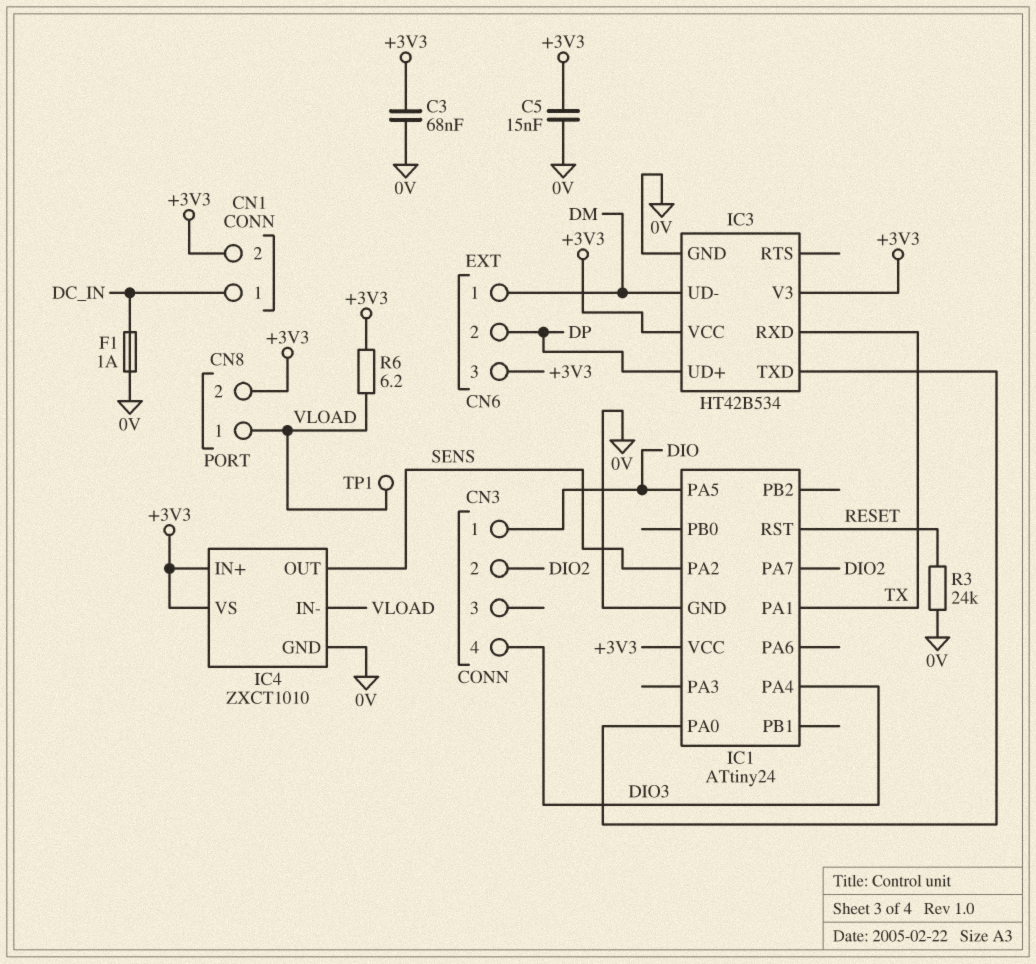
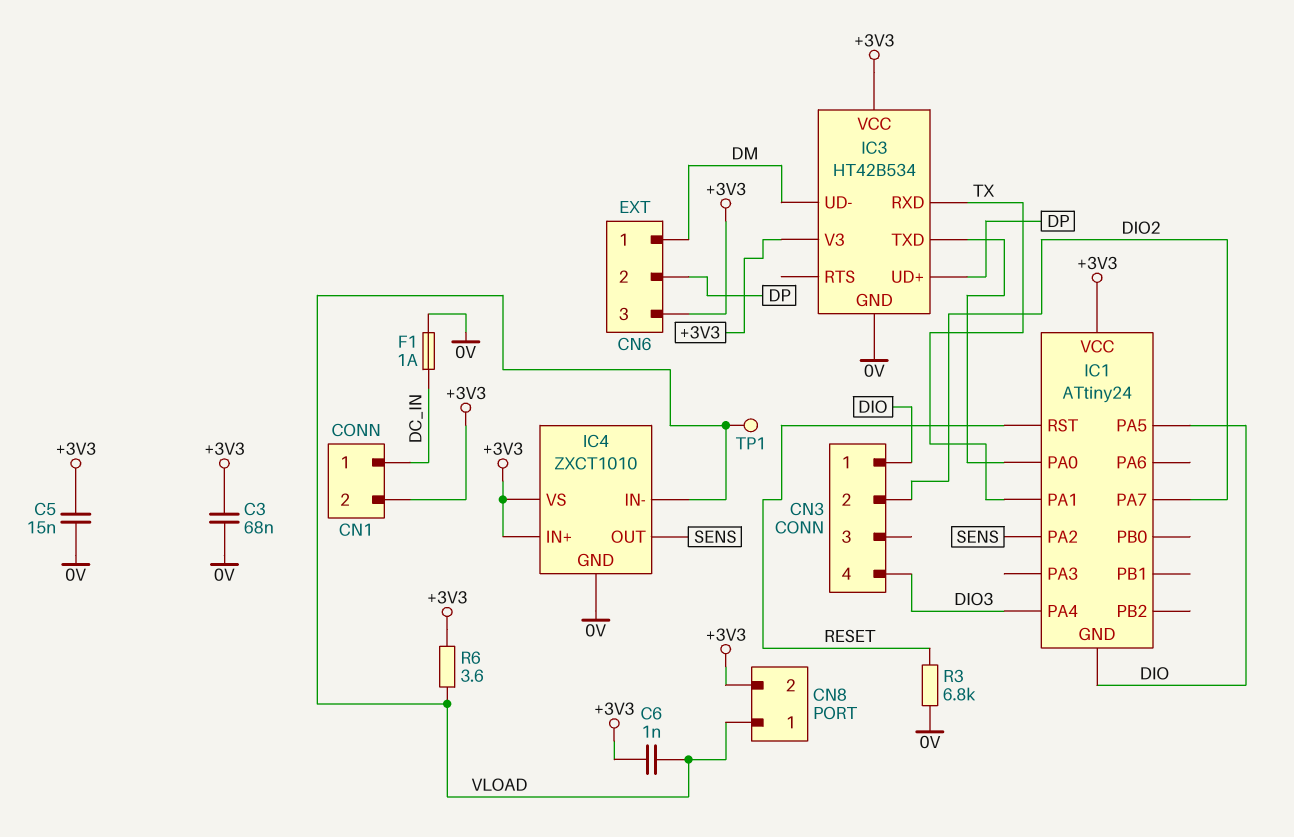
C6: none -> 1nF (+3V3, VLOAD)
IC1 pin GND: 0V -> DIO
R3: 24k (0V, RESET) -> 6.8k (0V, RESET)
R6: 6.2 (+3V3, VLOAD) -> 3.6 (+3V3, VLOAD)

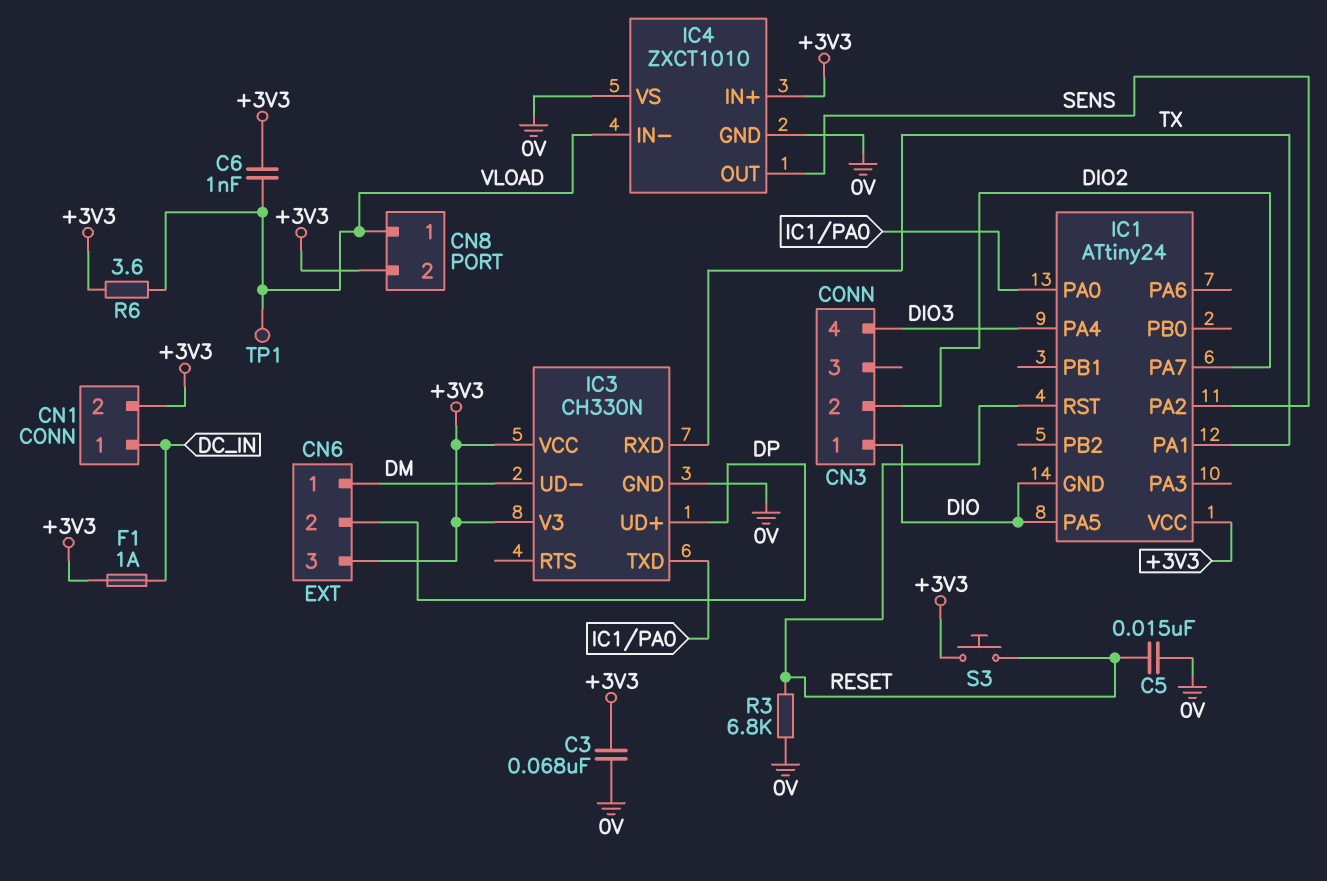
C5: 15nF (+3V3, 0V) -> 15nF (0V, RESET)
F1: 1A (0V, DC_IN) -> 1A (+3V3, DC_IN)
IC3: HT42B534 -> CH330N
IC4 pin VS: +3V3 -> 0V
S3: none -> button (+3V3, RESET)

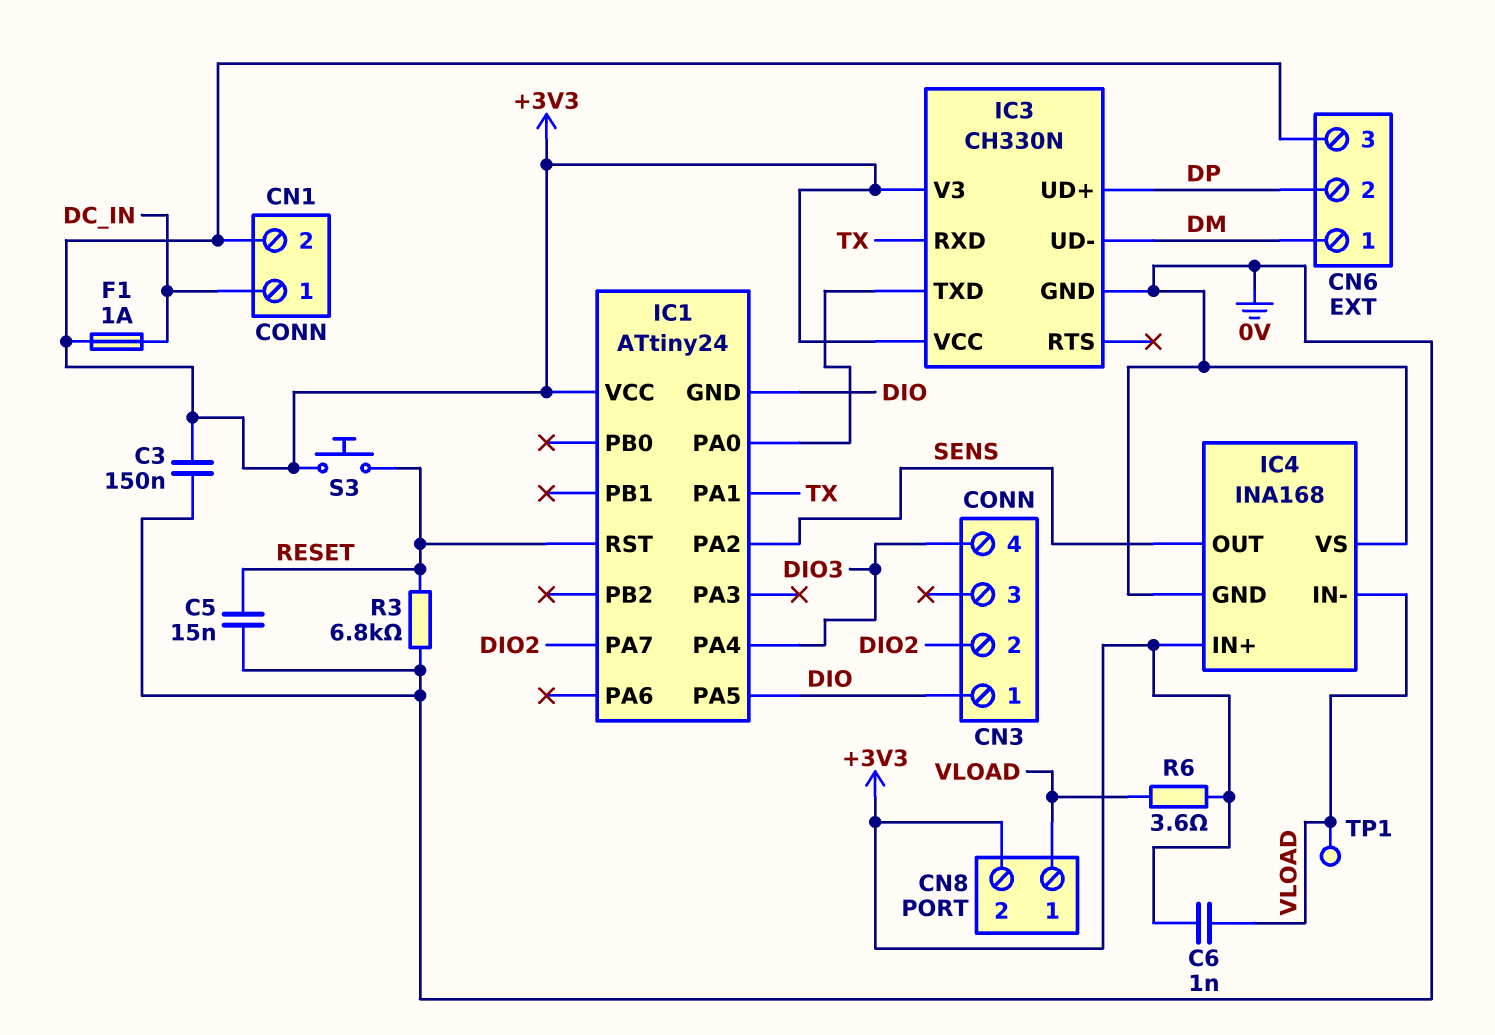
C3: 68nF (+3V3, 0V) -> 150nF (+3V3, 0V)
IC4: ZXCT1010 -> INA168

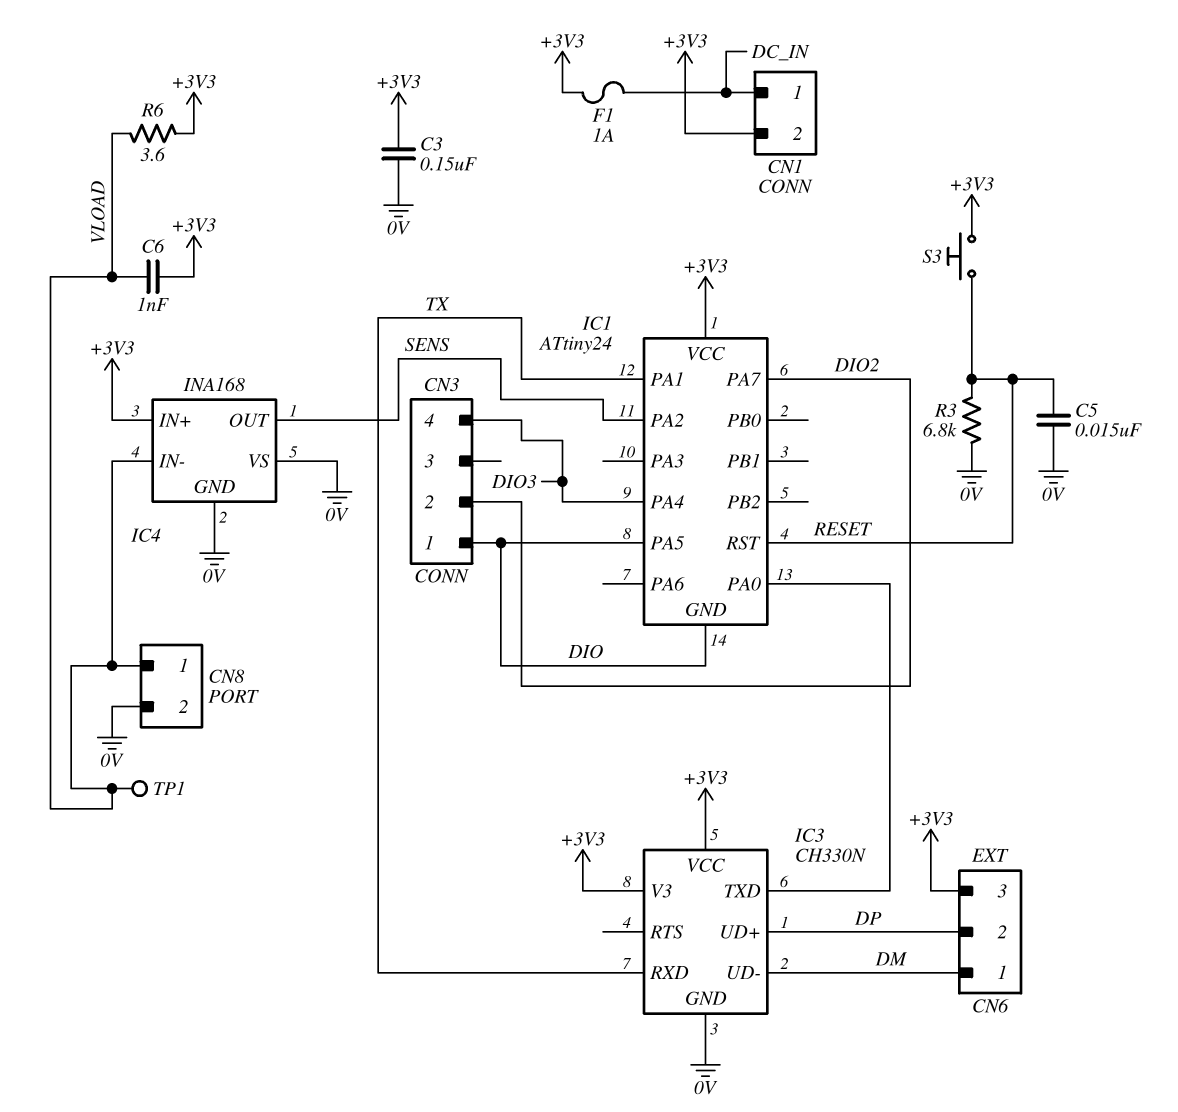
CN8 pin 2: +3V3 -> 0V

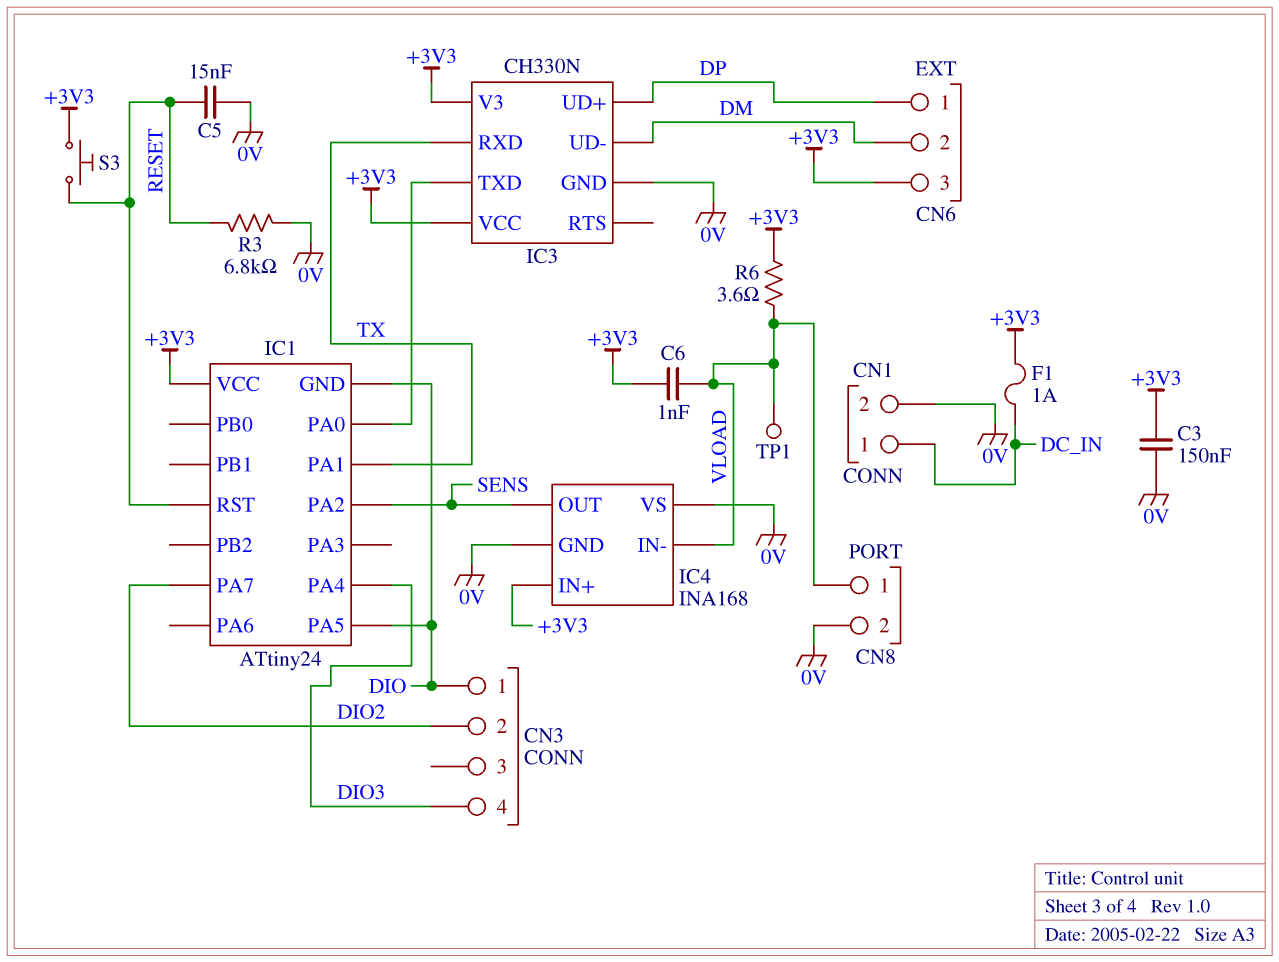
CN1 pin 2: +3V3 -> 0V
CN6 pin 1: DM -> DP
CN6 pin 2: DP -> DM

